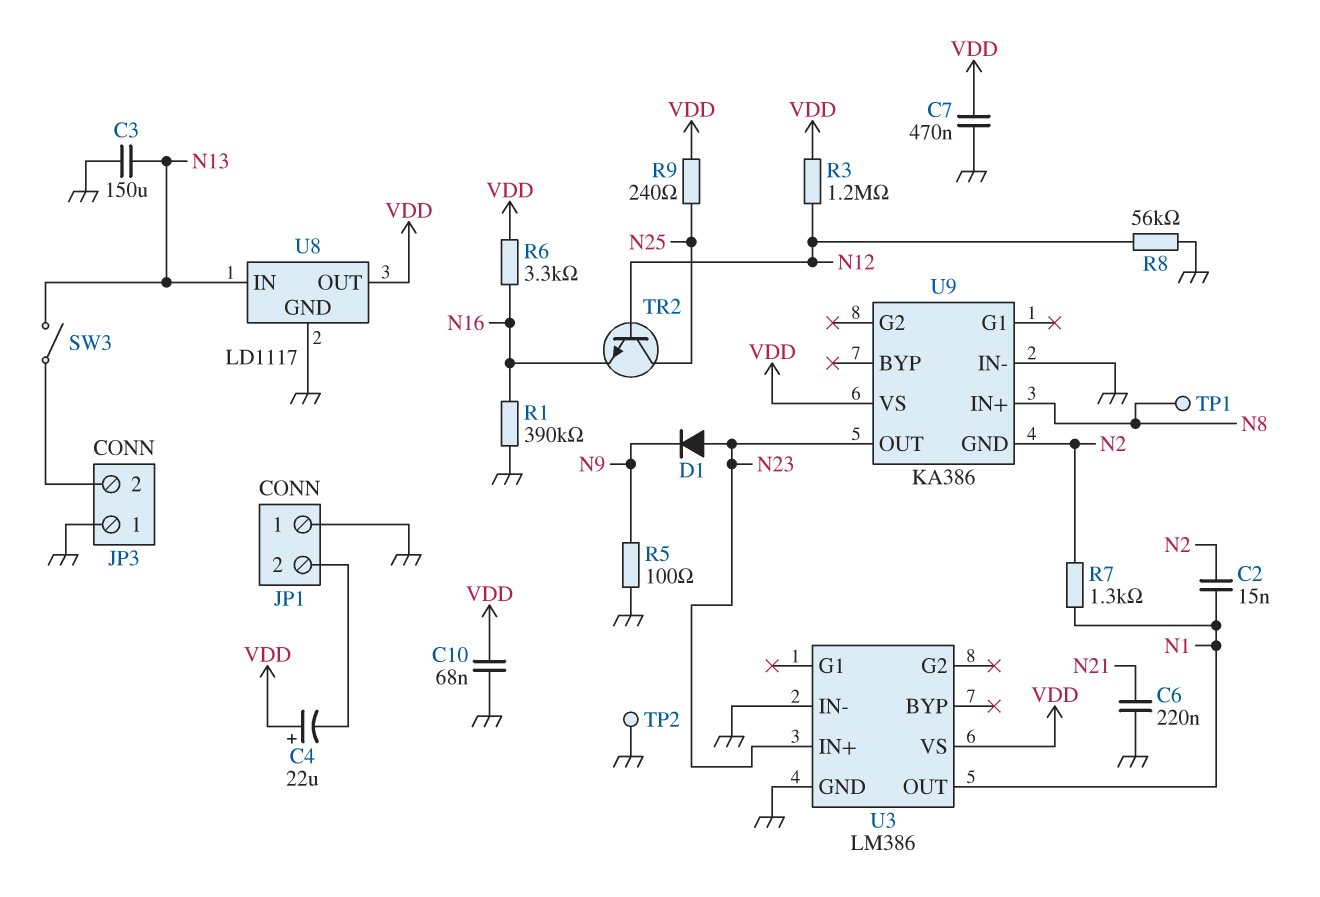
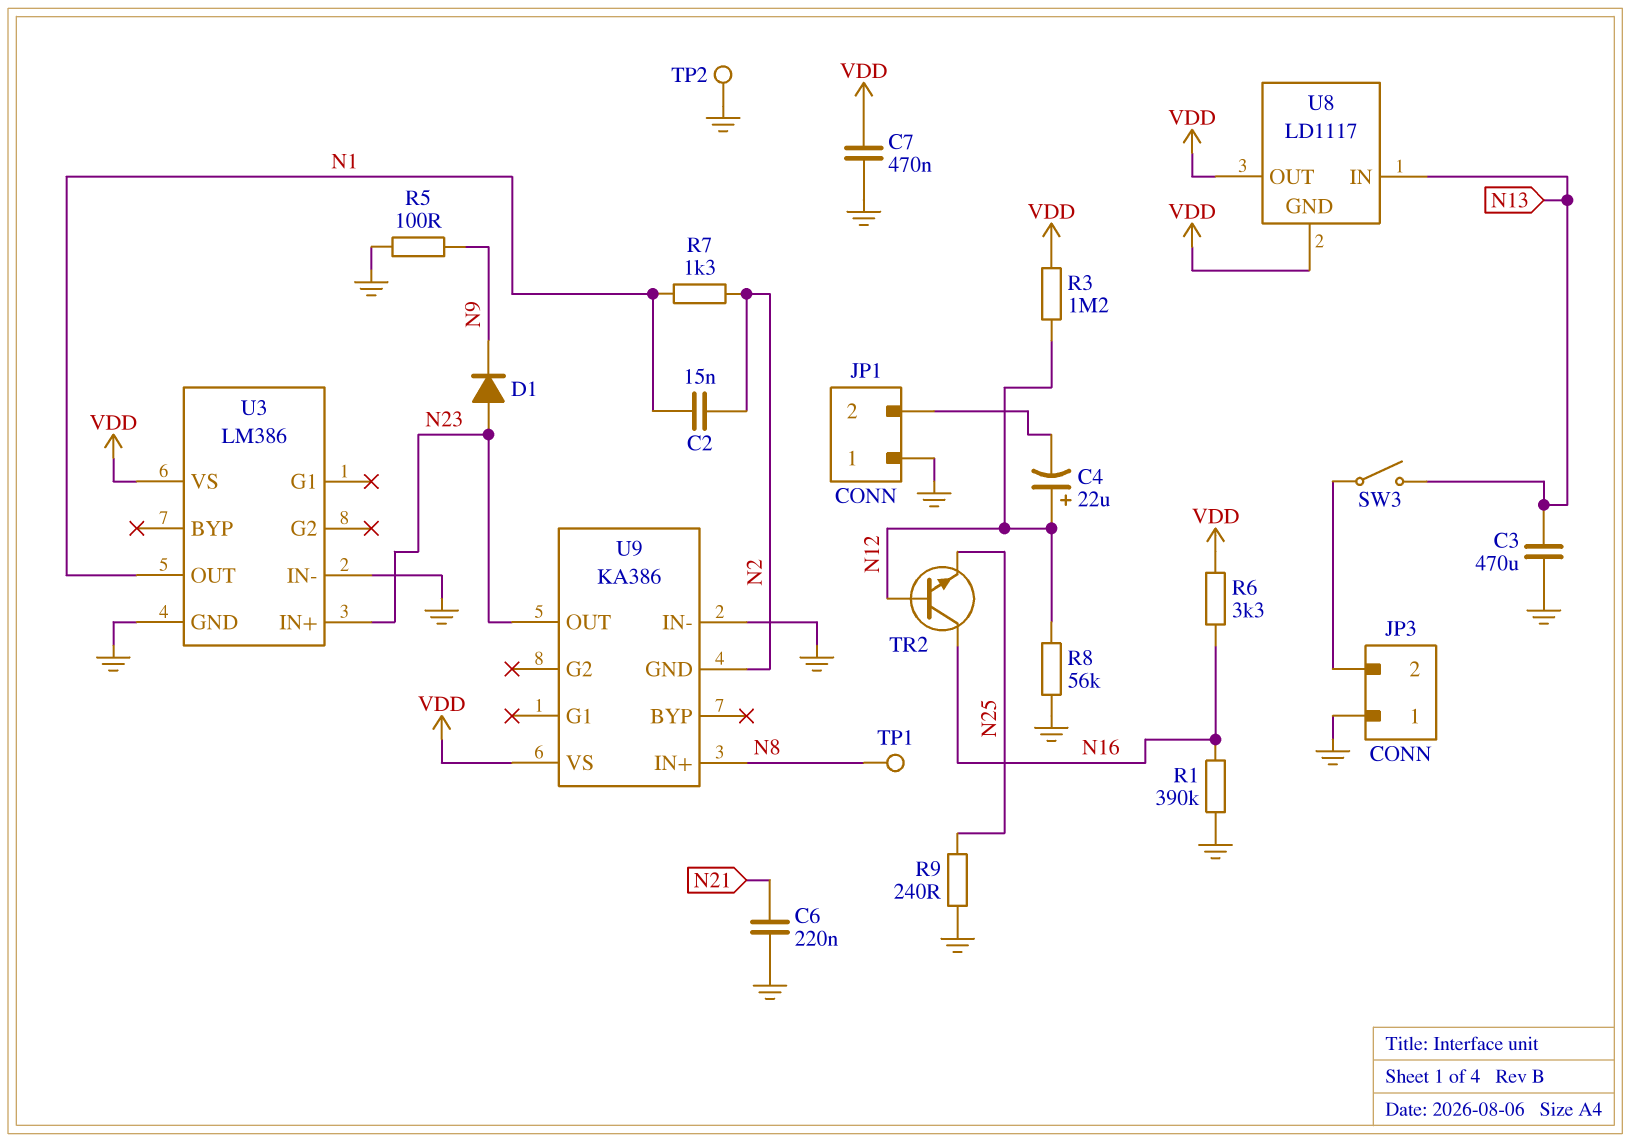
C3: 150uF (GND, N13) -> 470uF (GND, N13)
C4: 22uF (plus VDD, minus JP1/2) -> 22uF (plus N12, minus JP1/2)
C10: 68nF (GND, VDD) -> none
R9: 240 (N25, VDD) -> 240 (GND, N25)
TR2: NPN (B N12, C N25, E N16) -> NPN (B N12, C N16, E N25)
U8 pin GND: GND -> VDD

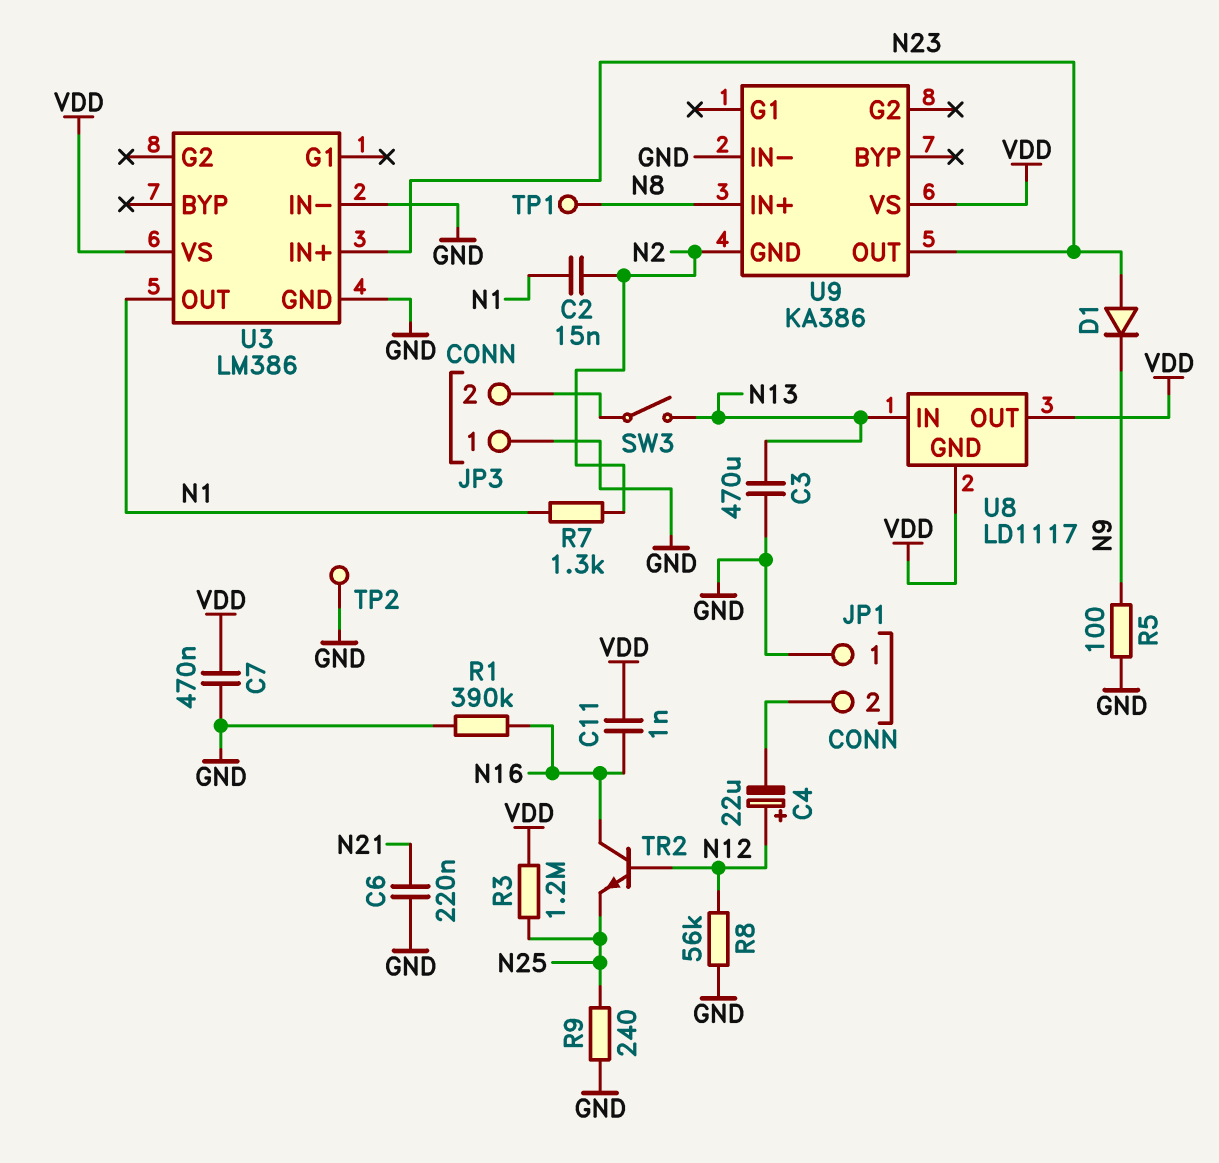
C11: none -> 1nF (N16, VDD)
R3: 1.2M (N12, VDD) -> 1.2M (N25, VDD)
R6: 3.3k (N16, VDD) -> none

